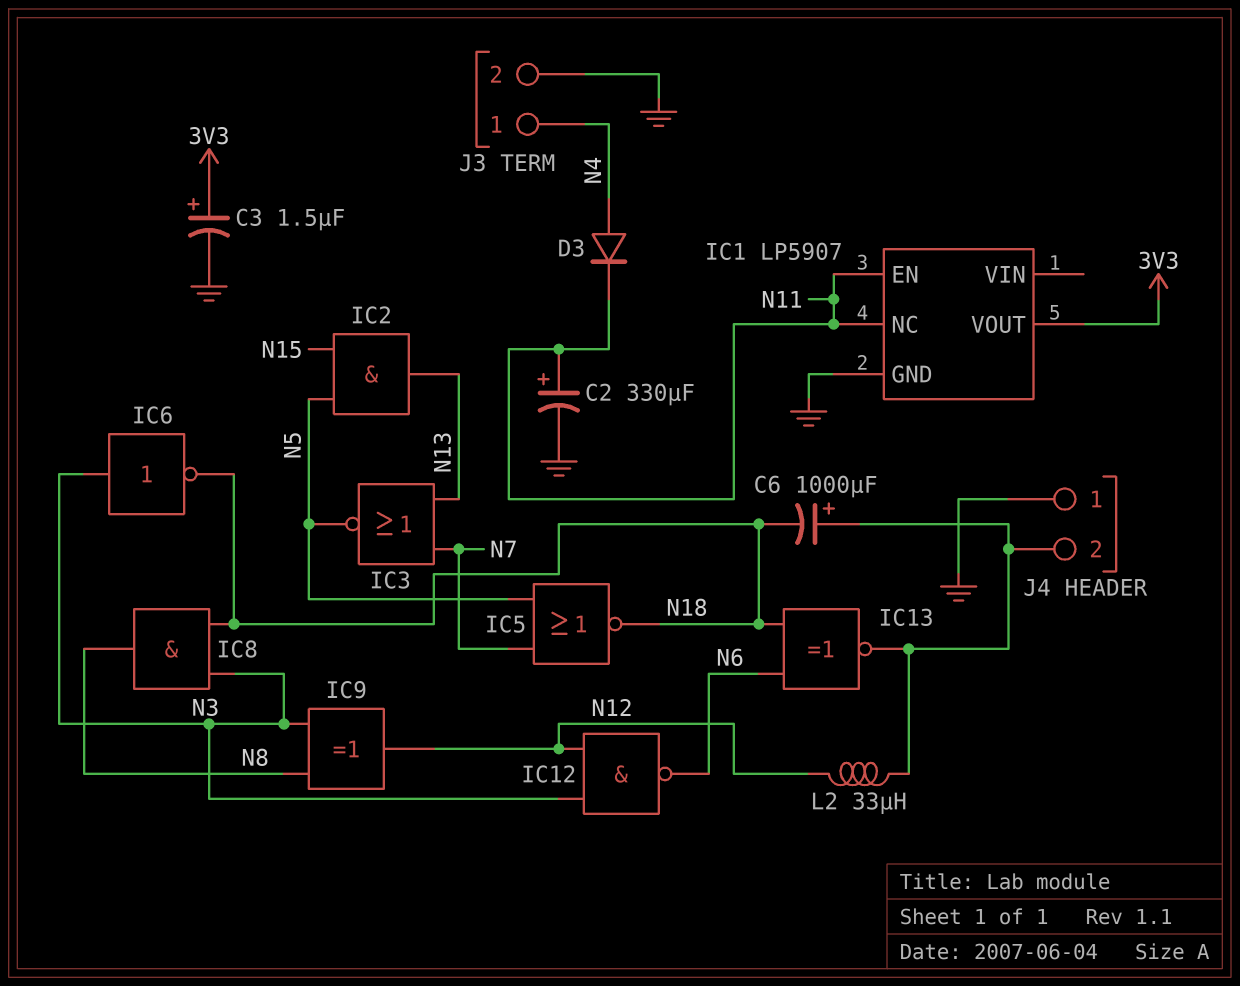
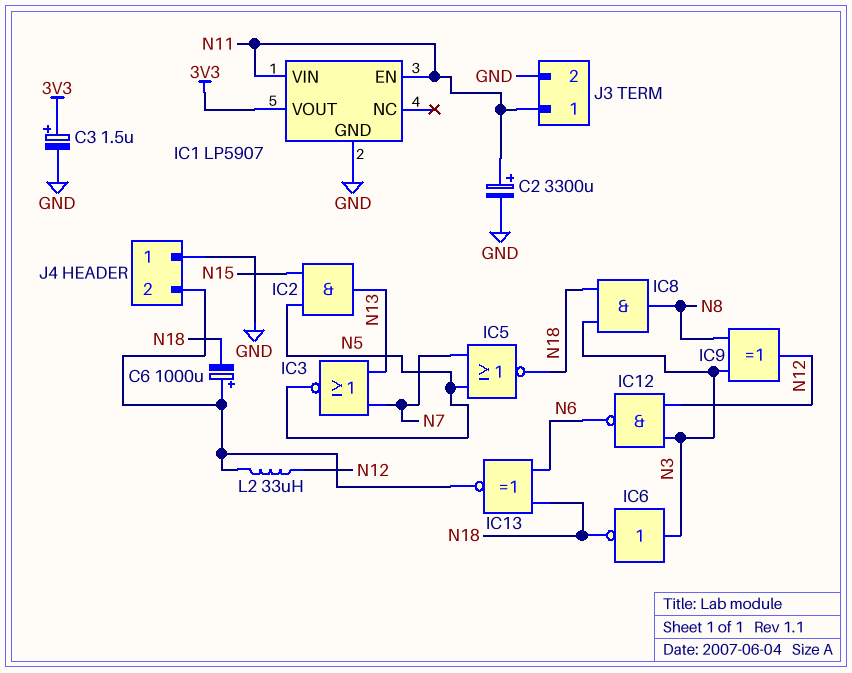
C2: 330uF (plus N11, minus GND) -> 3300uF (plus N11, minus GND)
D3: diode (A N4, K N11) -> none
IC1 pin NC: N11 -> none
IC1 pin VIN: none -> N11
J3 pin 1: N4 -> N11

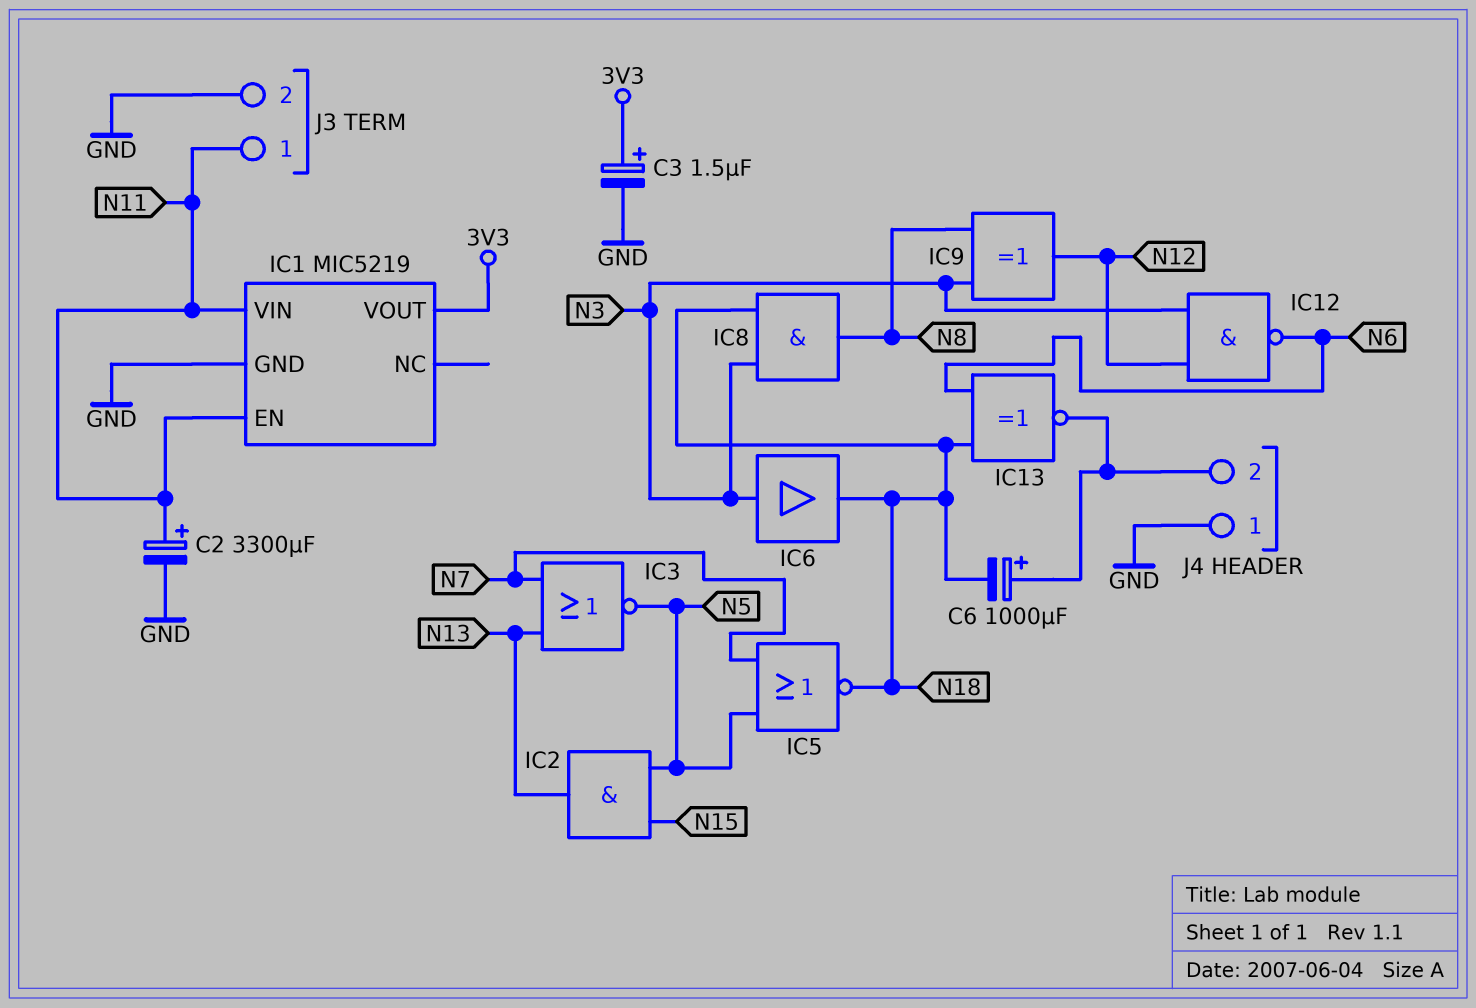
IC1: LP5907 -> MIC5219
IC6: NOT (in N3, out N18) -> buffer (in N3, out N18)
L2: 33uH (J4/2, N12) -> none

